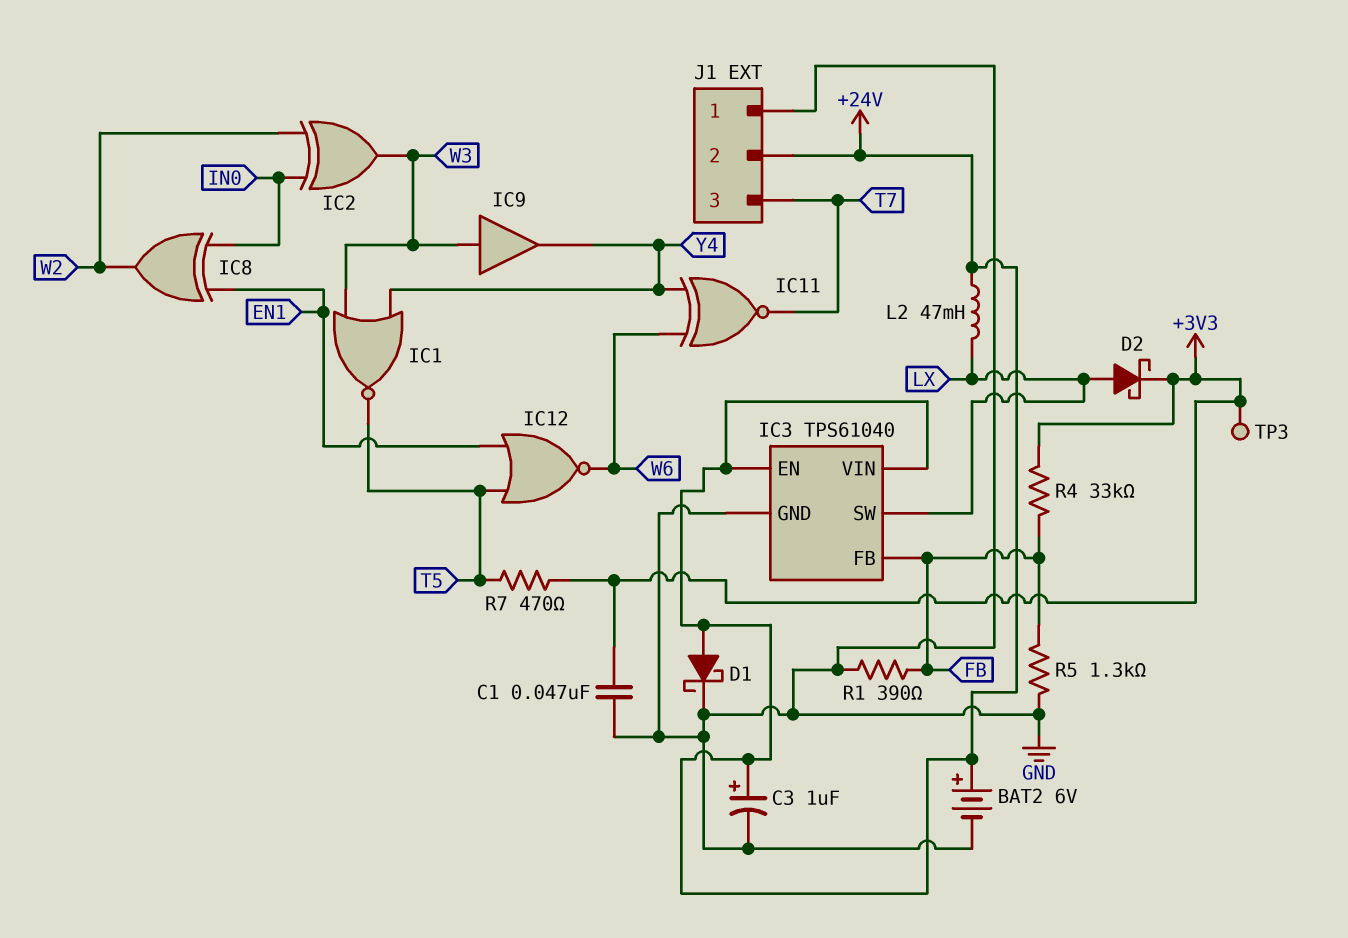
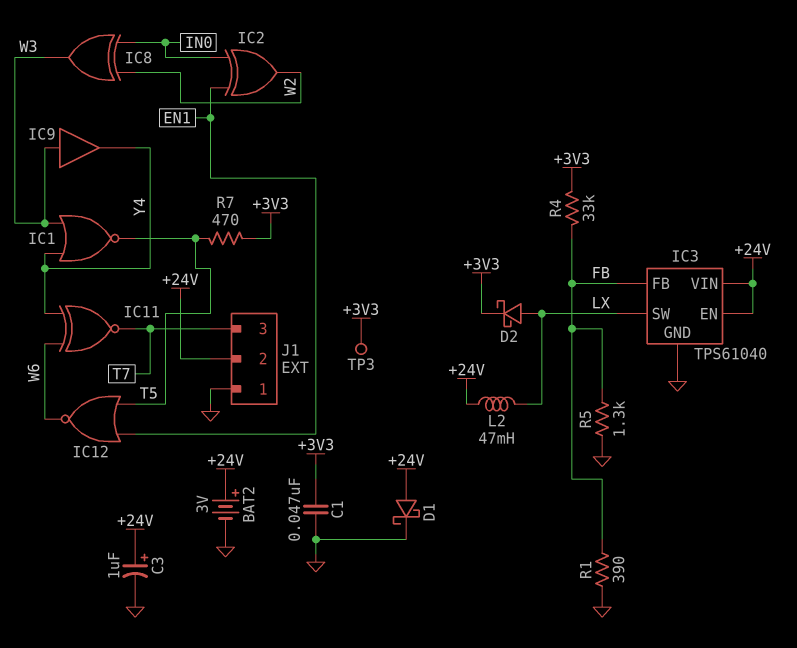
BAT2: 6V (plus +24V, minus GND) -> 3V (plus +24V, minus GND)
IC2: XOR (in IN0, in W2, out W3) -> XOR (in EN1, in IN0, out W2)
IC8: XOR (in EN1, in IN0, out W2) -> XOR (in IN0, in W2, out W3)

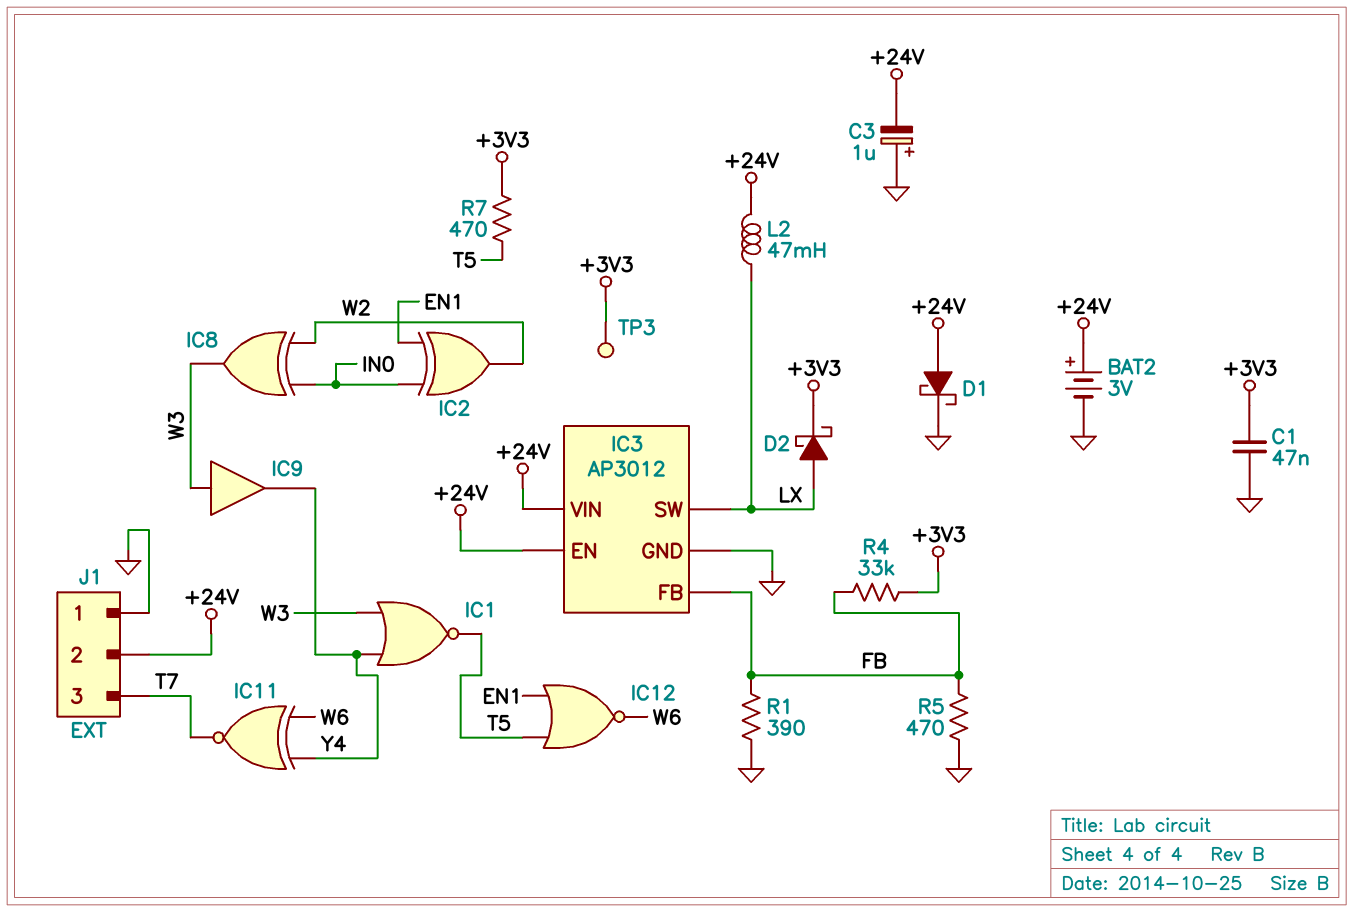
C3: 1uF (plus +24V, minus GND) -> 1uF (plus GND, minus +24V)
IC3: TPS61040 -> AP3012
R5: 1.3k (FB, GND) -> 470 (FB, GND)

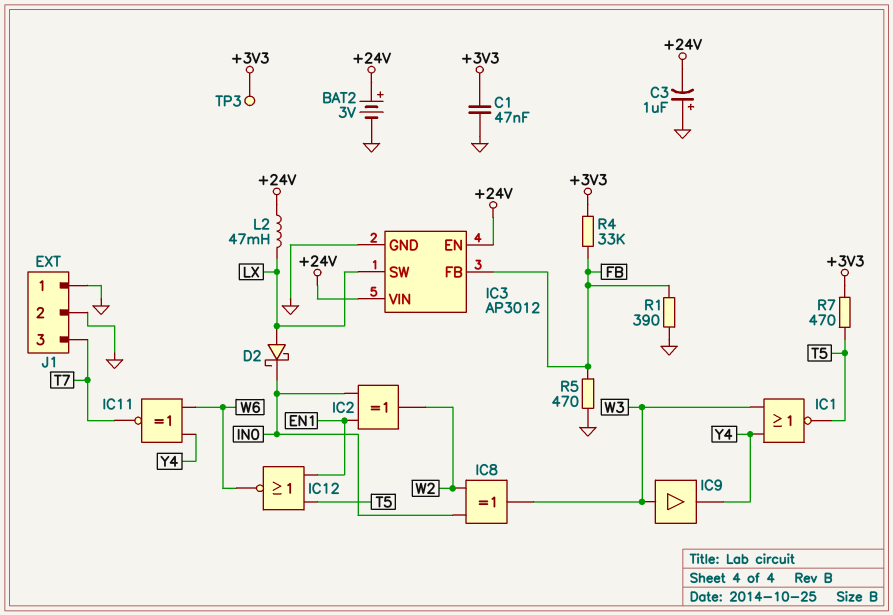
D1: schottky (A +24V, K GND) -> none
D2: schottky (A LX, K +3V3) -> schottky (A LX, K IN0)
J1 pin 2: +24V -> GND

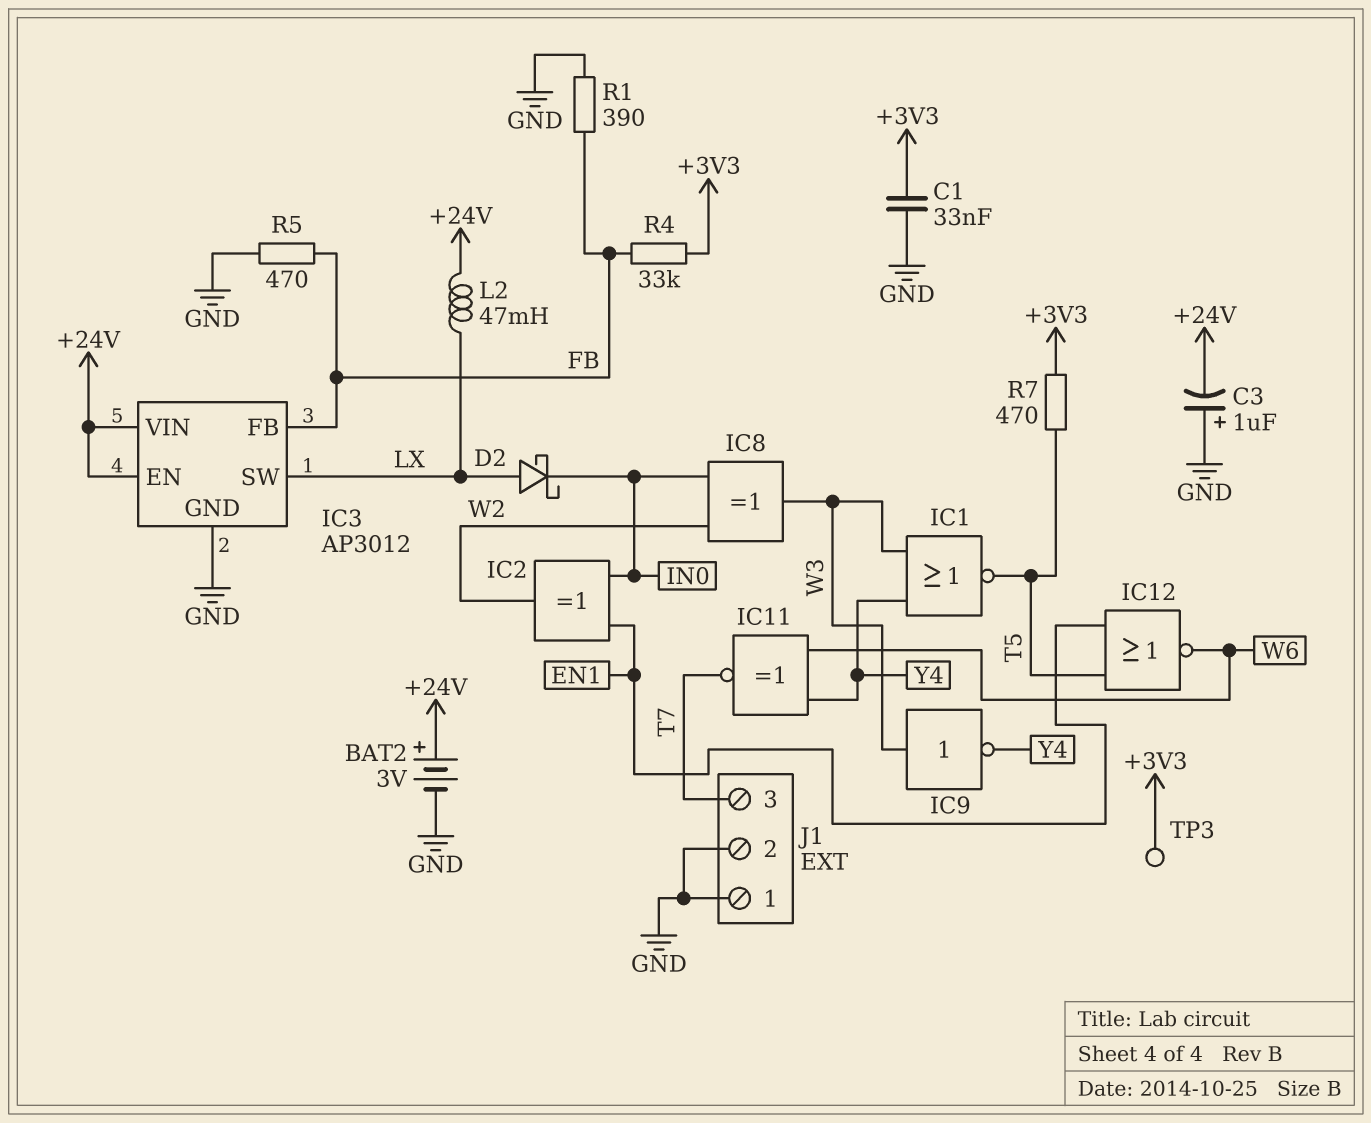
C1: 47nF (+3V3, GND) -> 33nF (+3V3, GND)
IC9: buffer (in W3, out Y4) -> NOT (in W3, out Y4)

